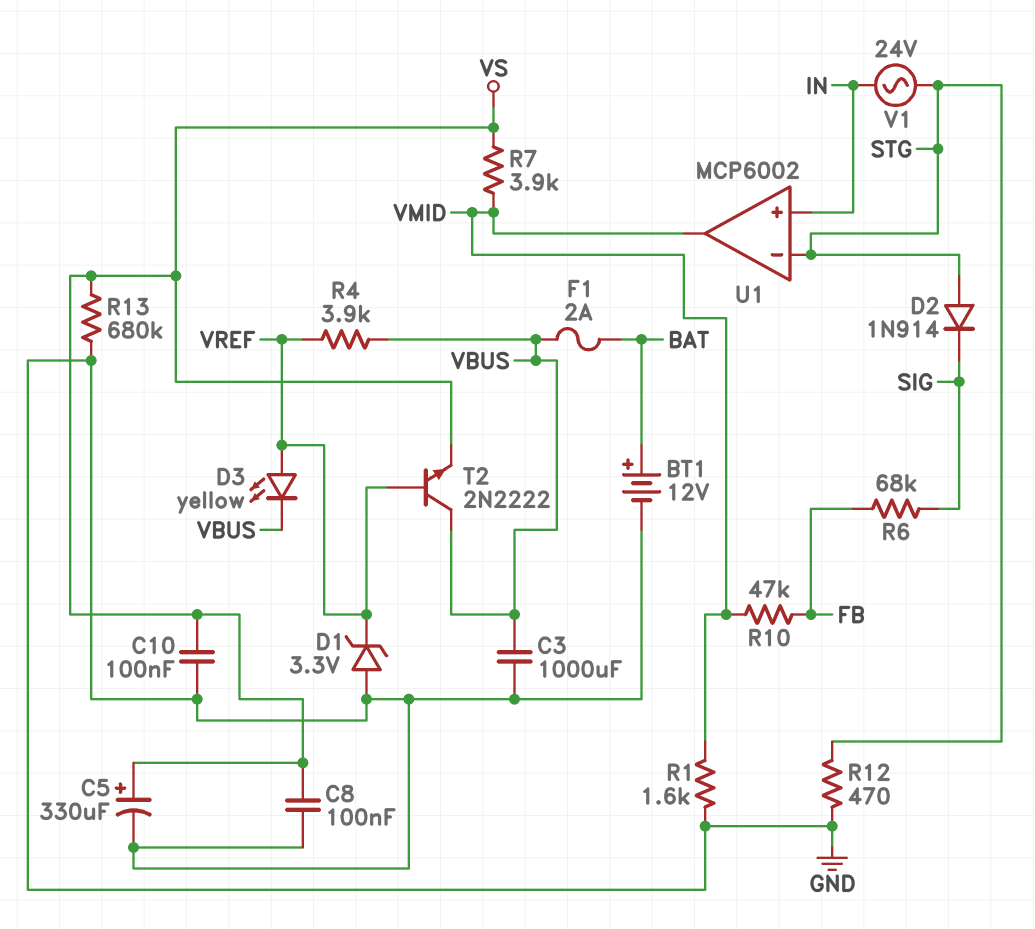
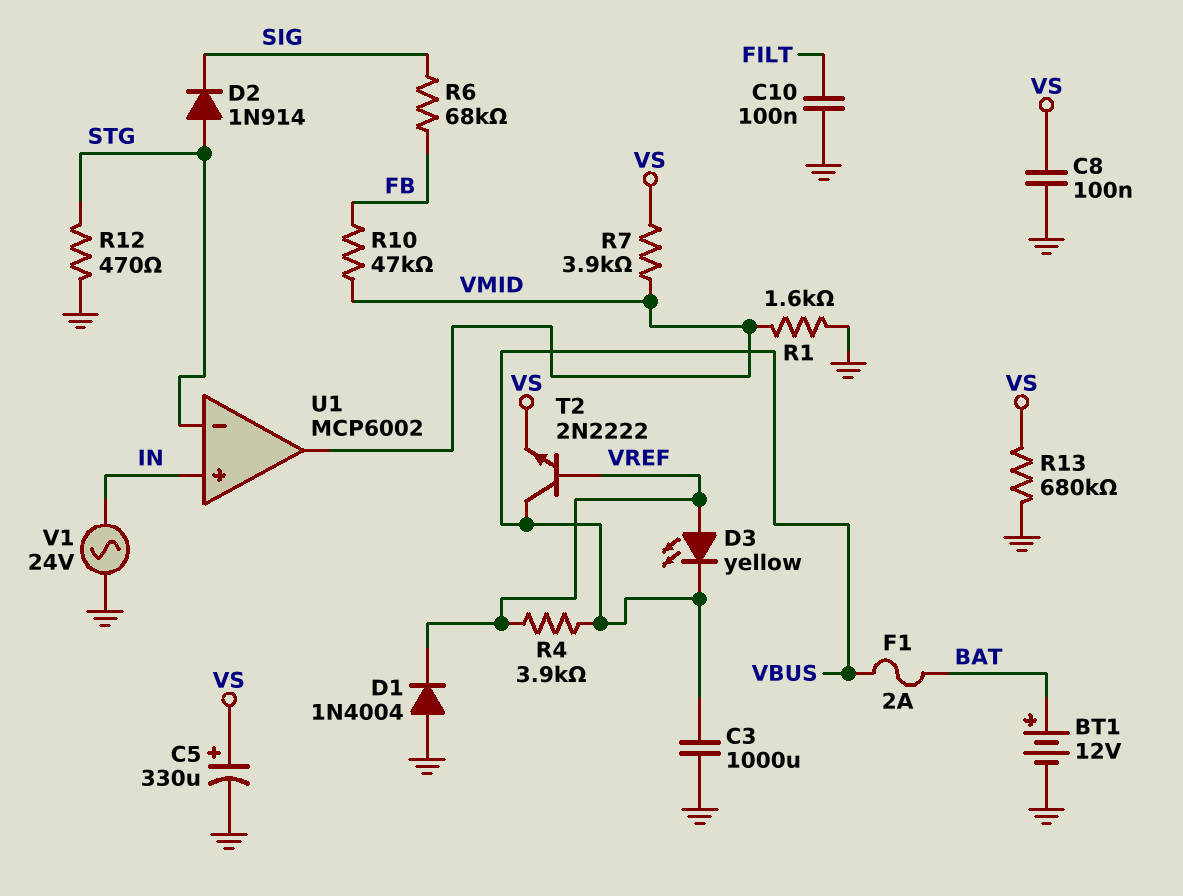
C10: 100nF (GND, VS) -> 100nF (FILT, GND)
D1: zener 3.3V (A GND, K VREF) -> diode 1N4004 (A GND, K VREF)
V1: AC 24V (IN, STG) -> AC 24V (GND, IN)

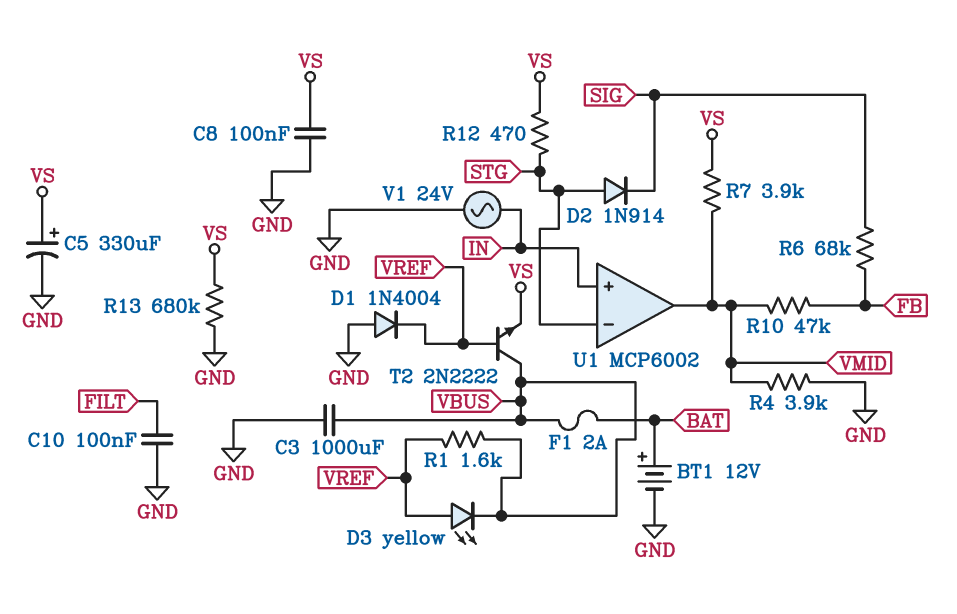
R1: 1.6k (GND, VMID) -> 1.6k (VBUS, VREF)
R4: 3.9k (VBUS, VREF) -> 3.9k (GND, VMID)
R12: 470 (GND, STG) -> 470 (STG, VS)

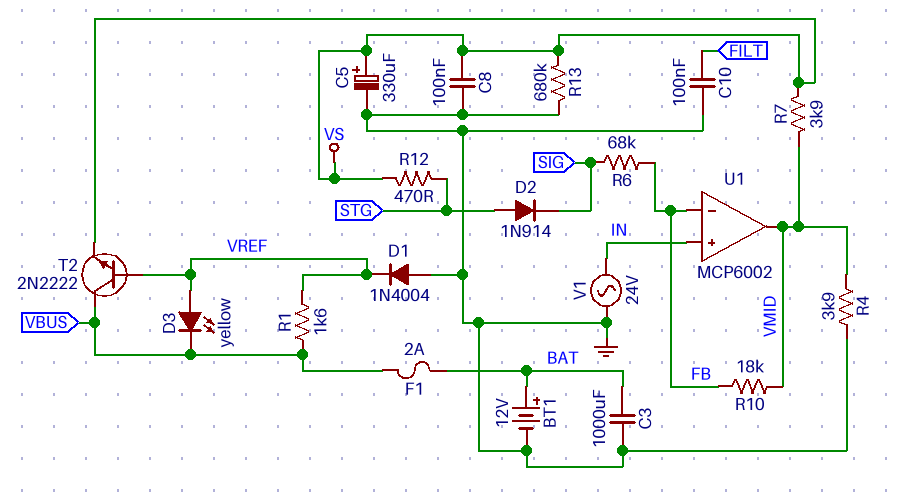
C3: 1000uF (GND, VBUS) -> 1000uF (BAT, GND)
R10: 47k (FB, VMID) -> 18k (FB, VMID)
U1 pin in-: STG -> FB

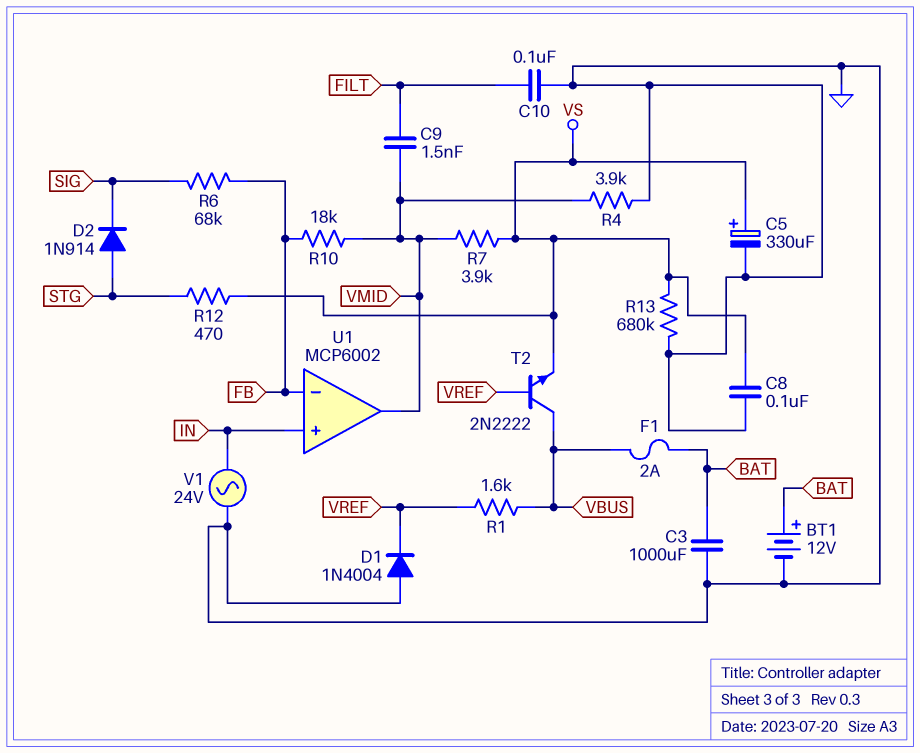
C9: none -> 1.5nF (FILT, VMID)
D3: LED yellow (A VREF, K VBUS) -> none

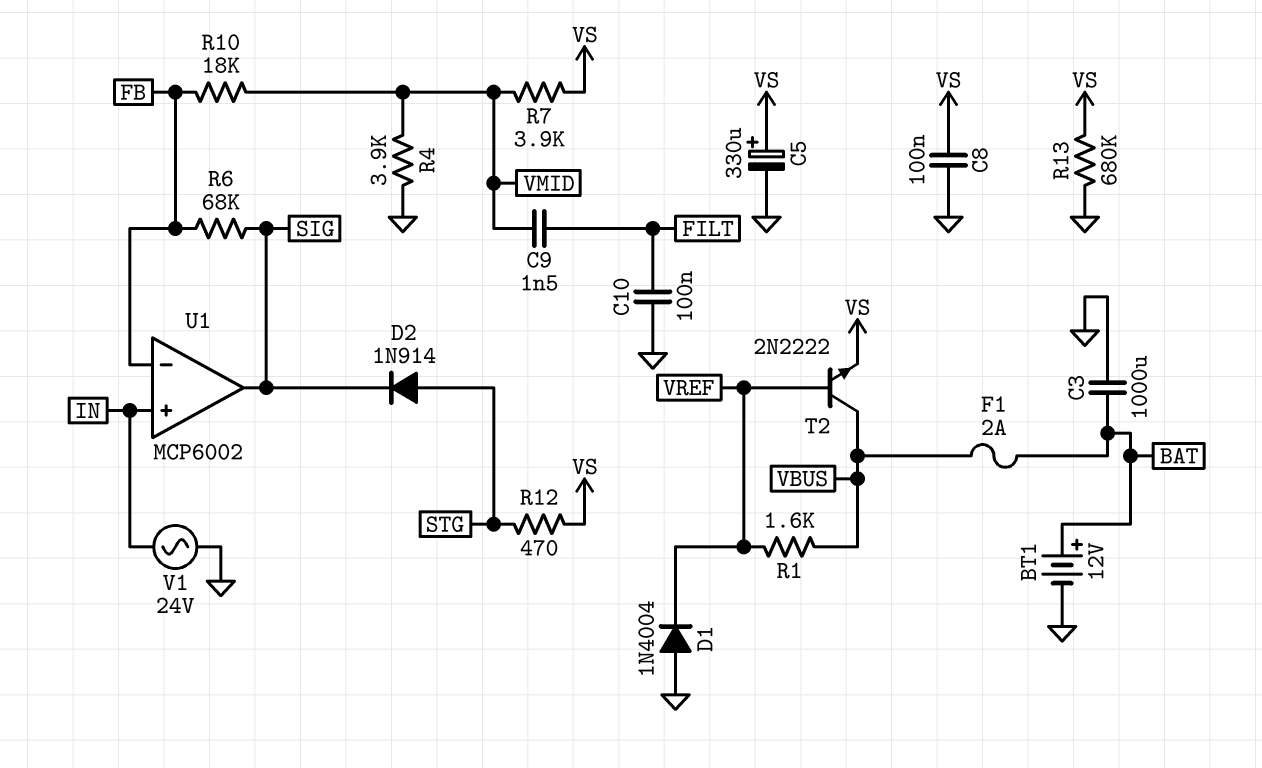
U1 pin out: VMID -> SIG

